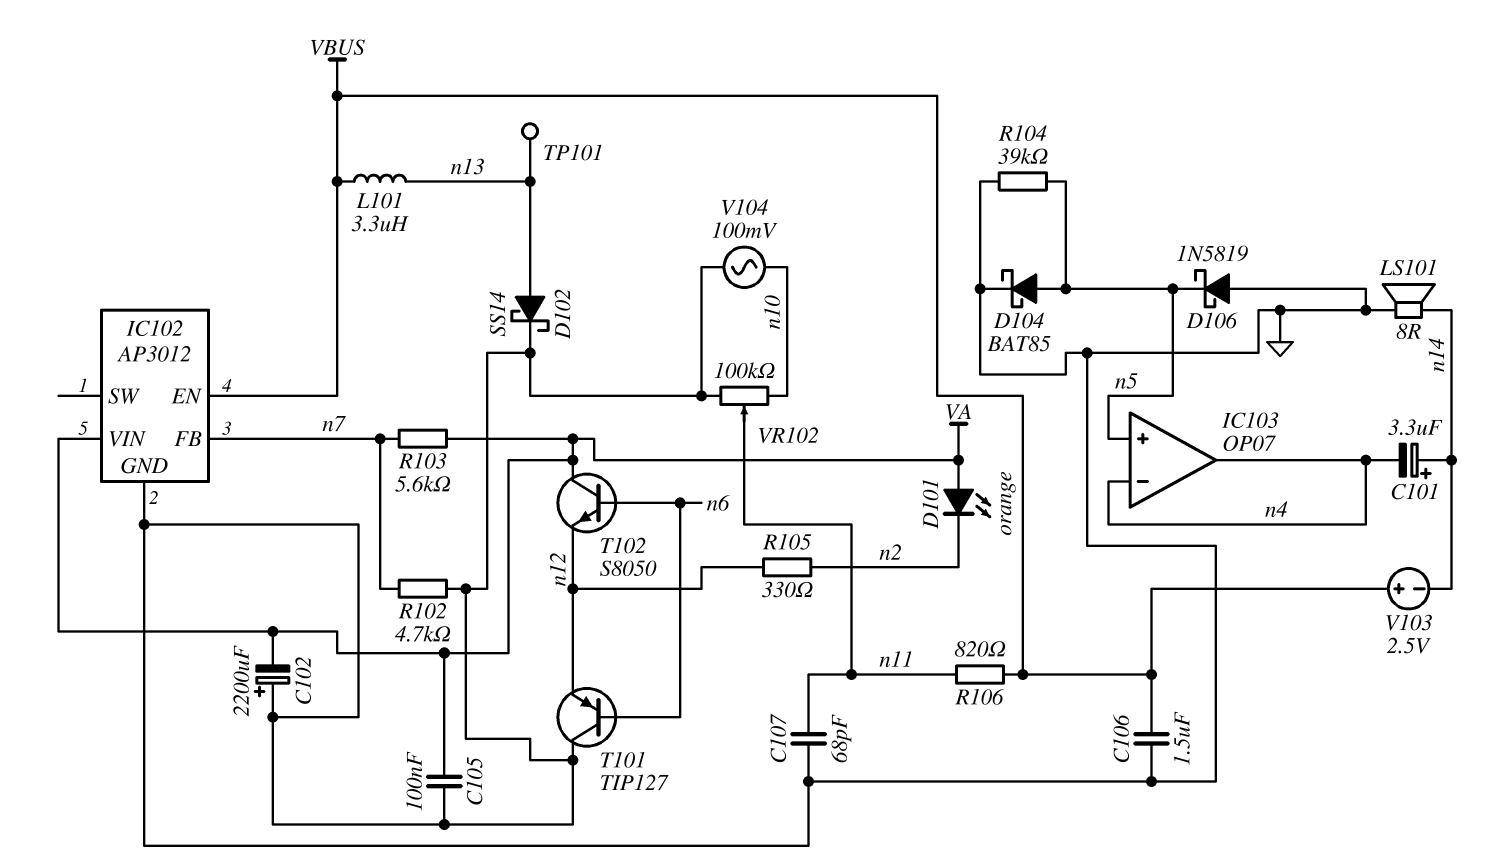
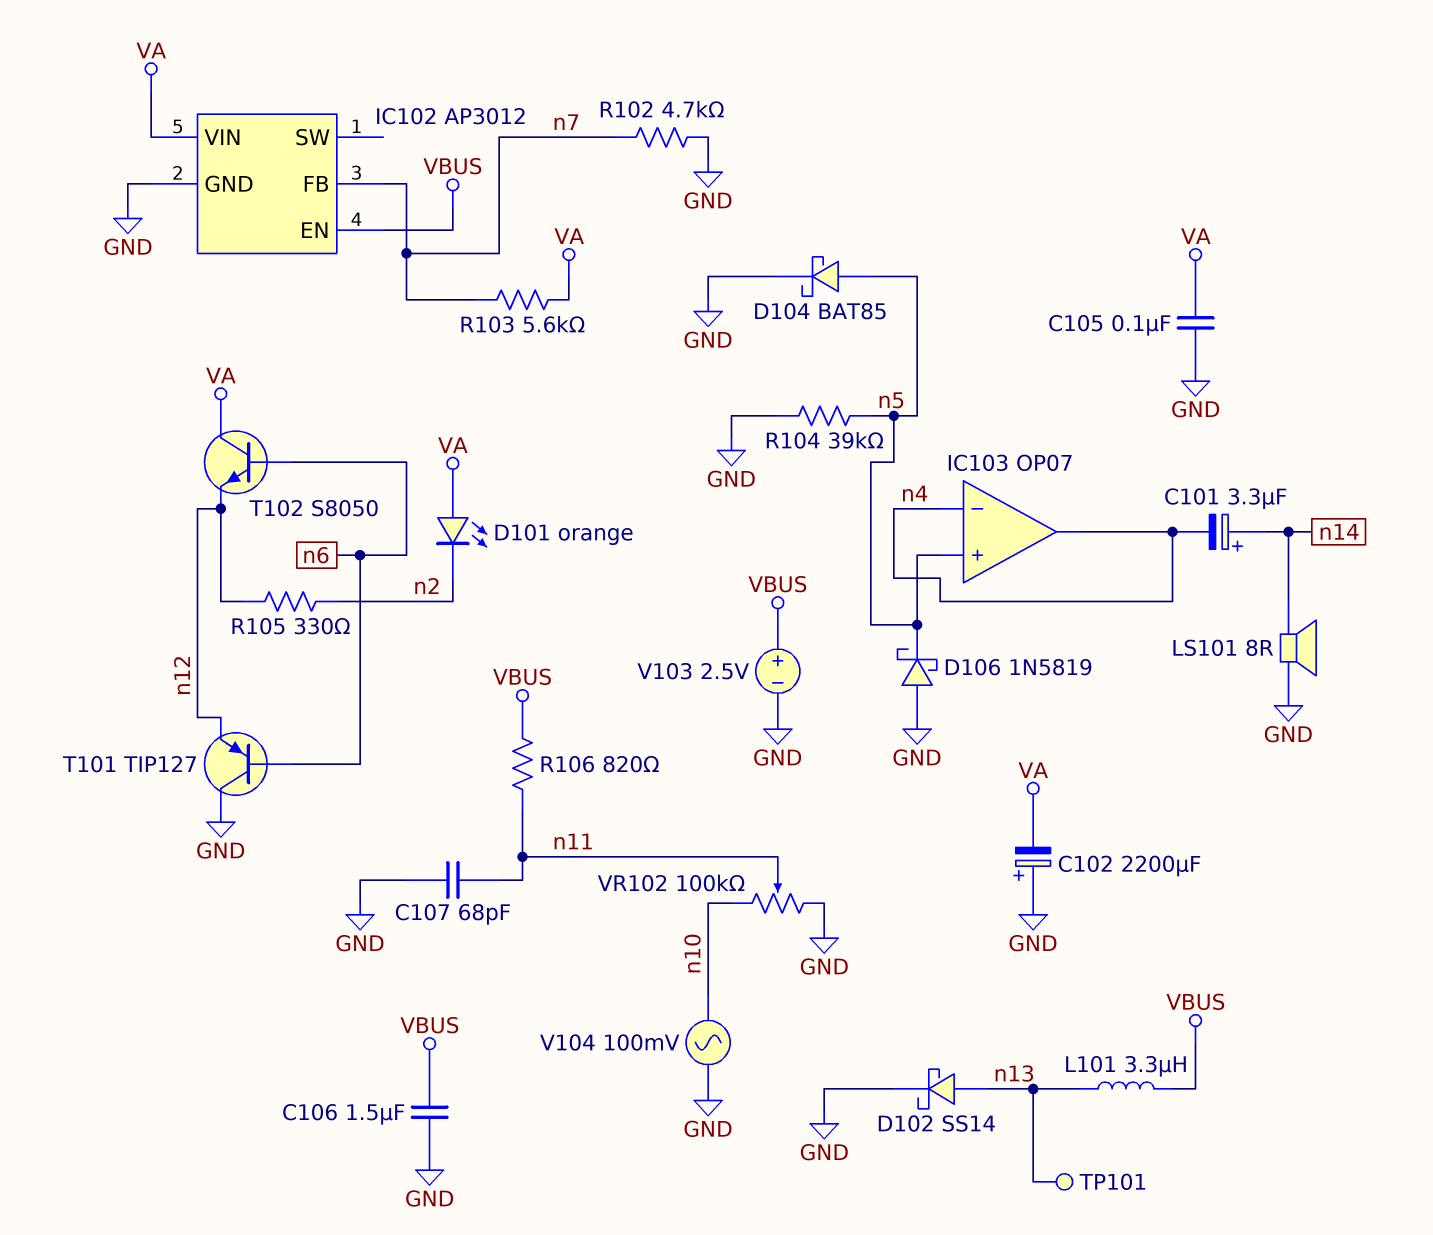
V103: 2.5V (plus VBUS, minus n14) -> 2.5V (plus VBUS, minus GND)

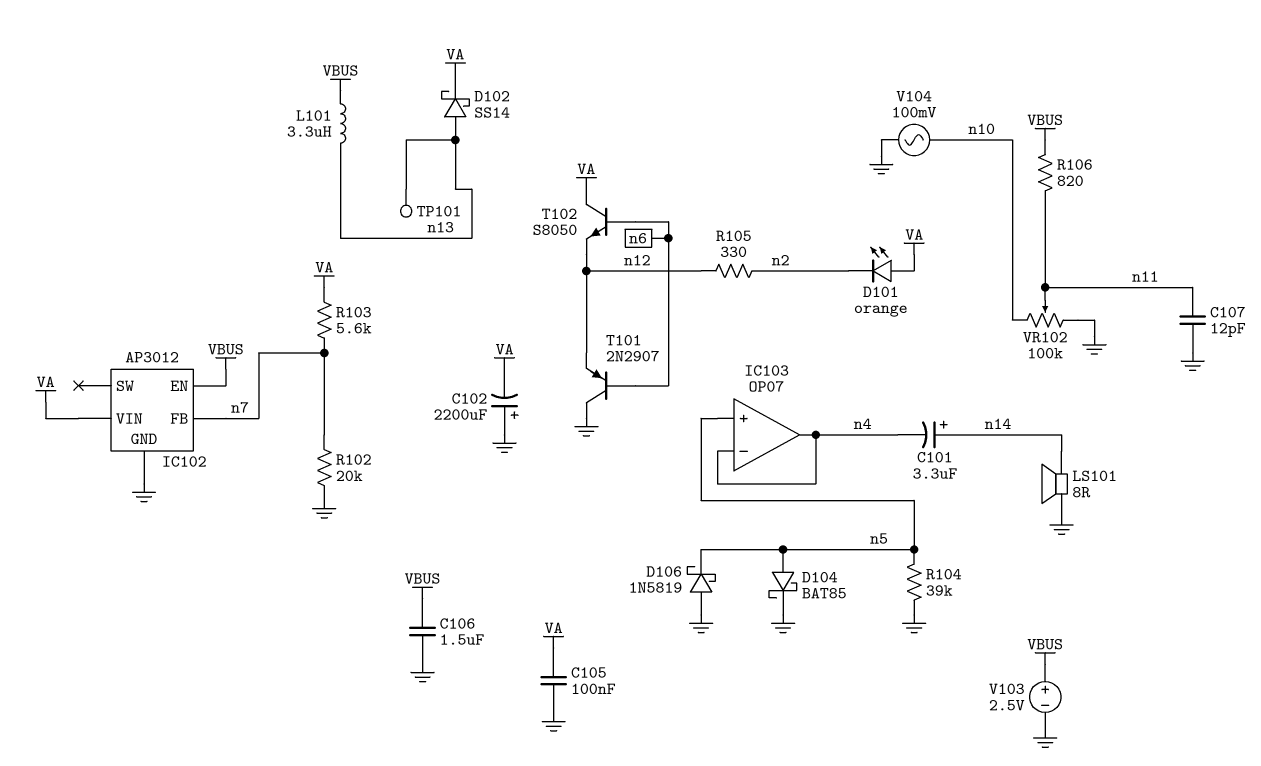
C107: 68pF (GND, n11) -> 12pF (GND, n11)
D102: schottky SS14 (A n13, K GND) -> schottky SS14 (A n13, K VA)
R102: 4.7k (GND, n7) -> 20k (GND, n7)
T101: PNP TIP127 (B n6, C GND, E n12) -> PNP 2N2907 (B n6, C GND, E n12)

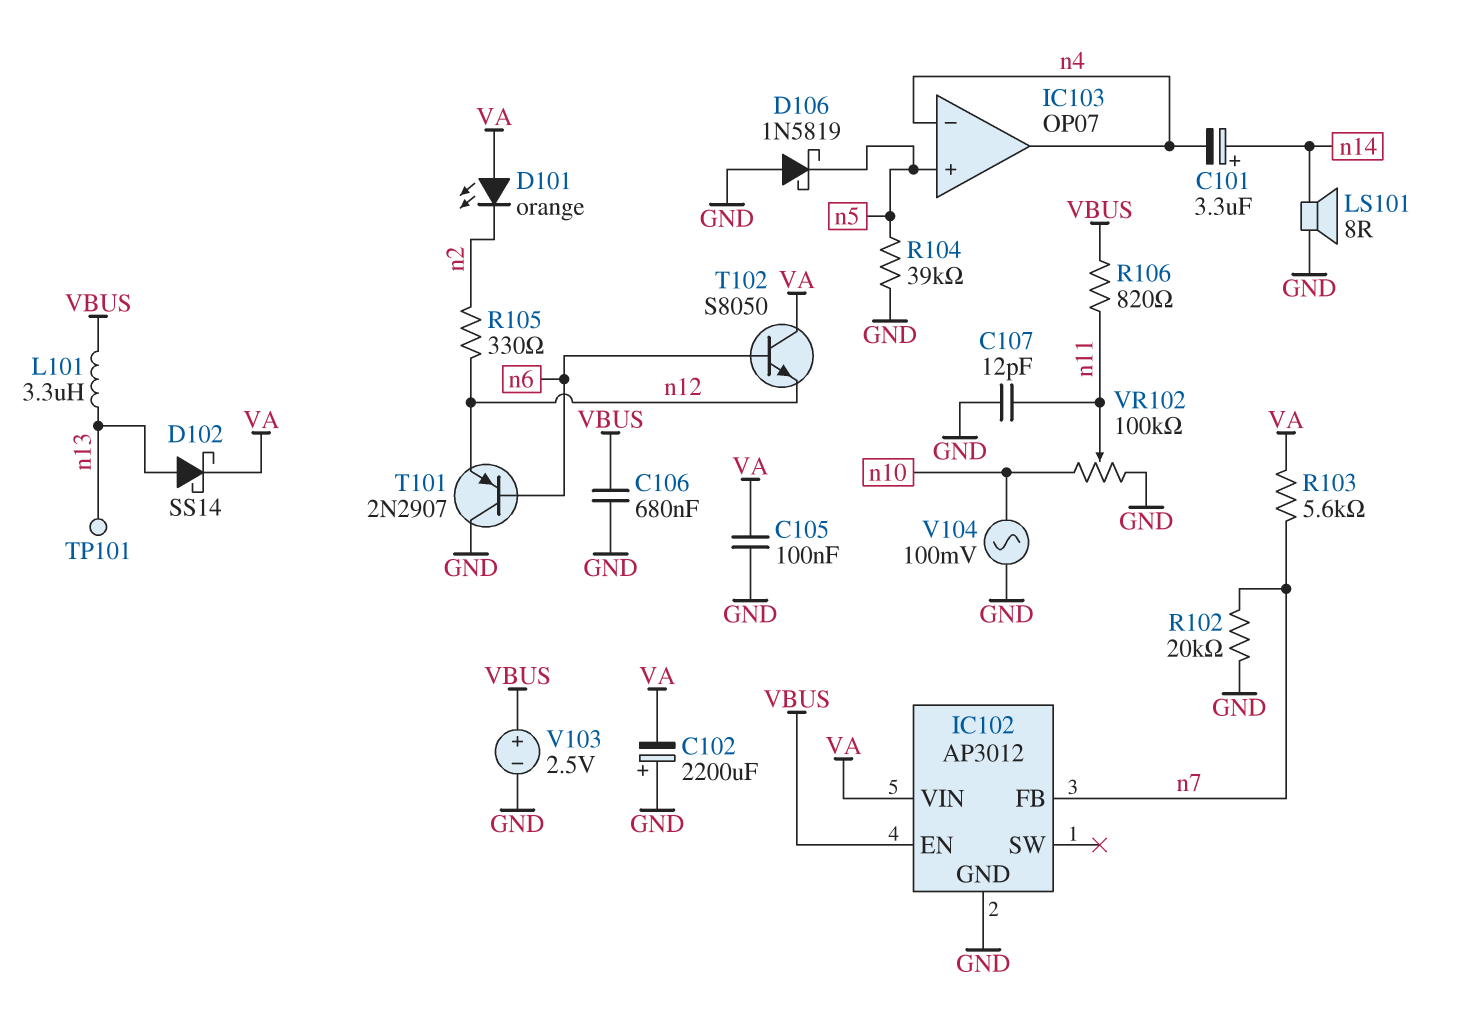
C106: 1.5uF (GND, VBUS) -> 680nF (GND, VBUS)
D104: schottky BAT85 (A n5, K GND) -> none

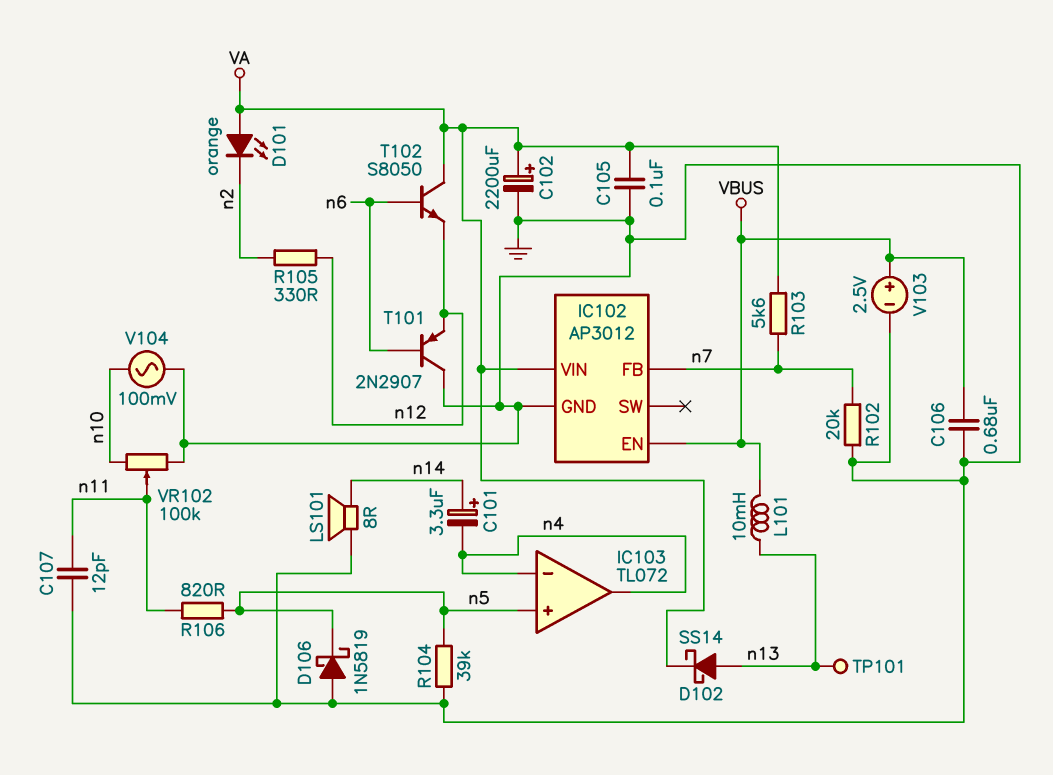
C102: 2200uF (plus GND, minus VA) -> 2200uF (plus VA, minus GND)
IC103: OP07 -> TL072
L101: 3.3uH (VBUS, n13) -> 10mH (VBUS, n13)
R106: 820 (VBUS, n11) -> 820 (n5, n11)

